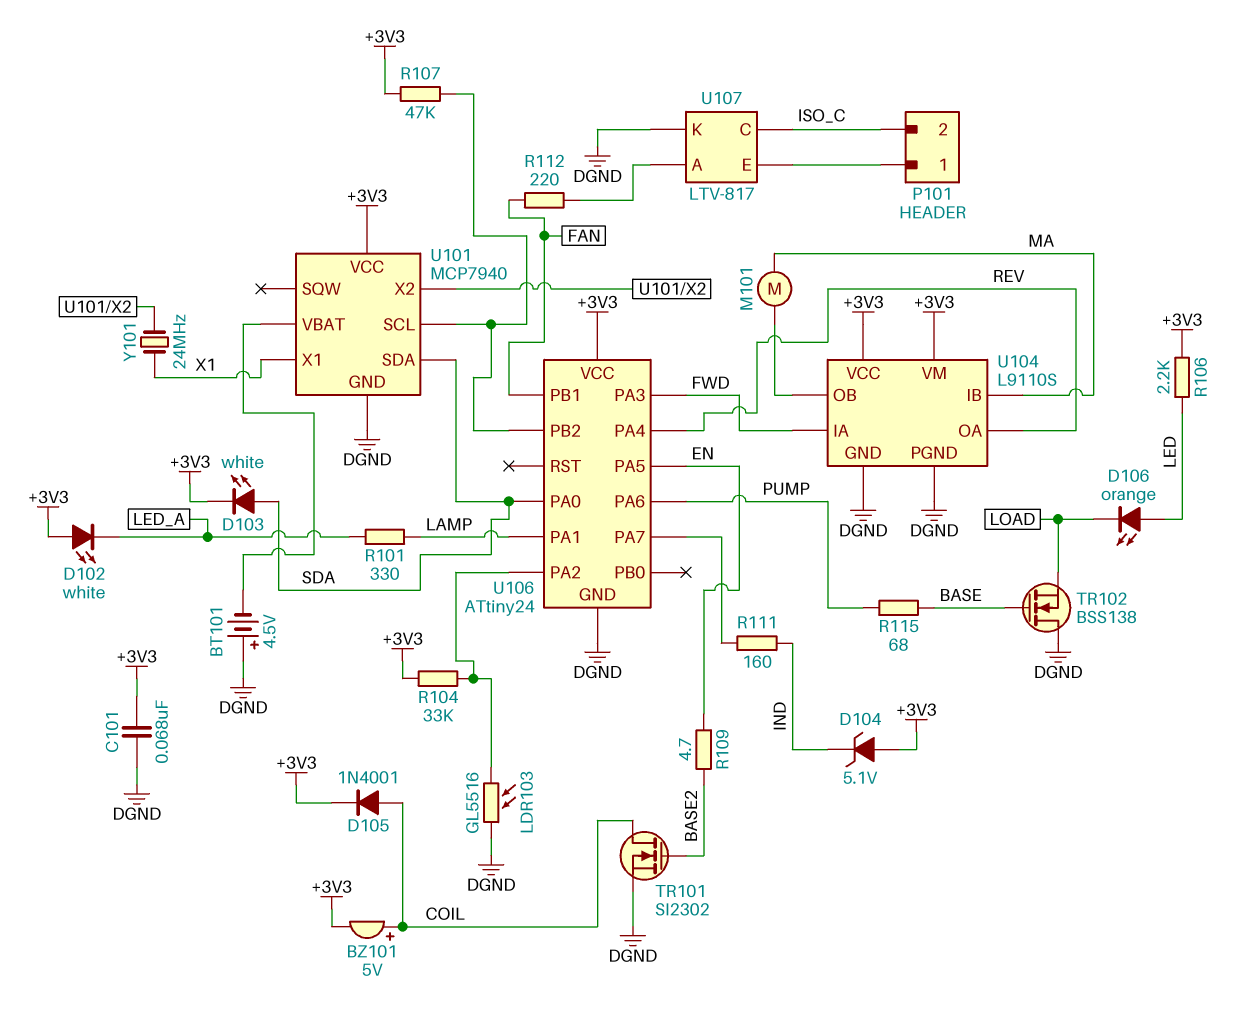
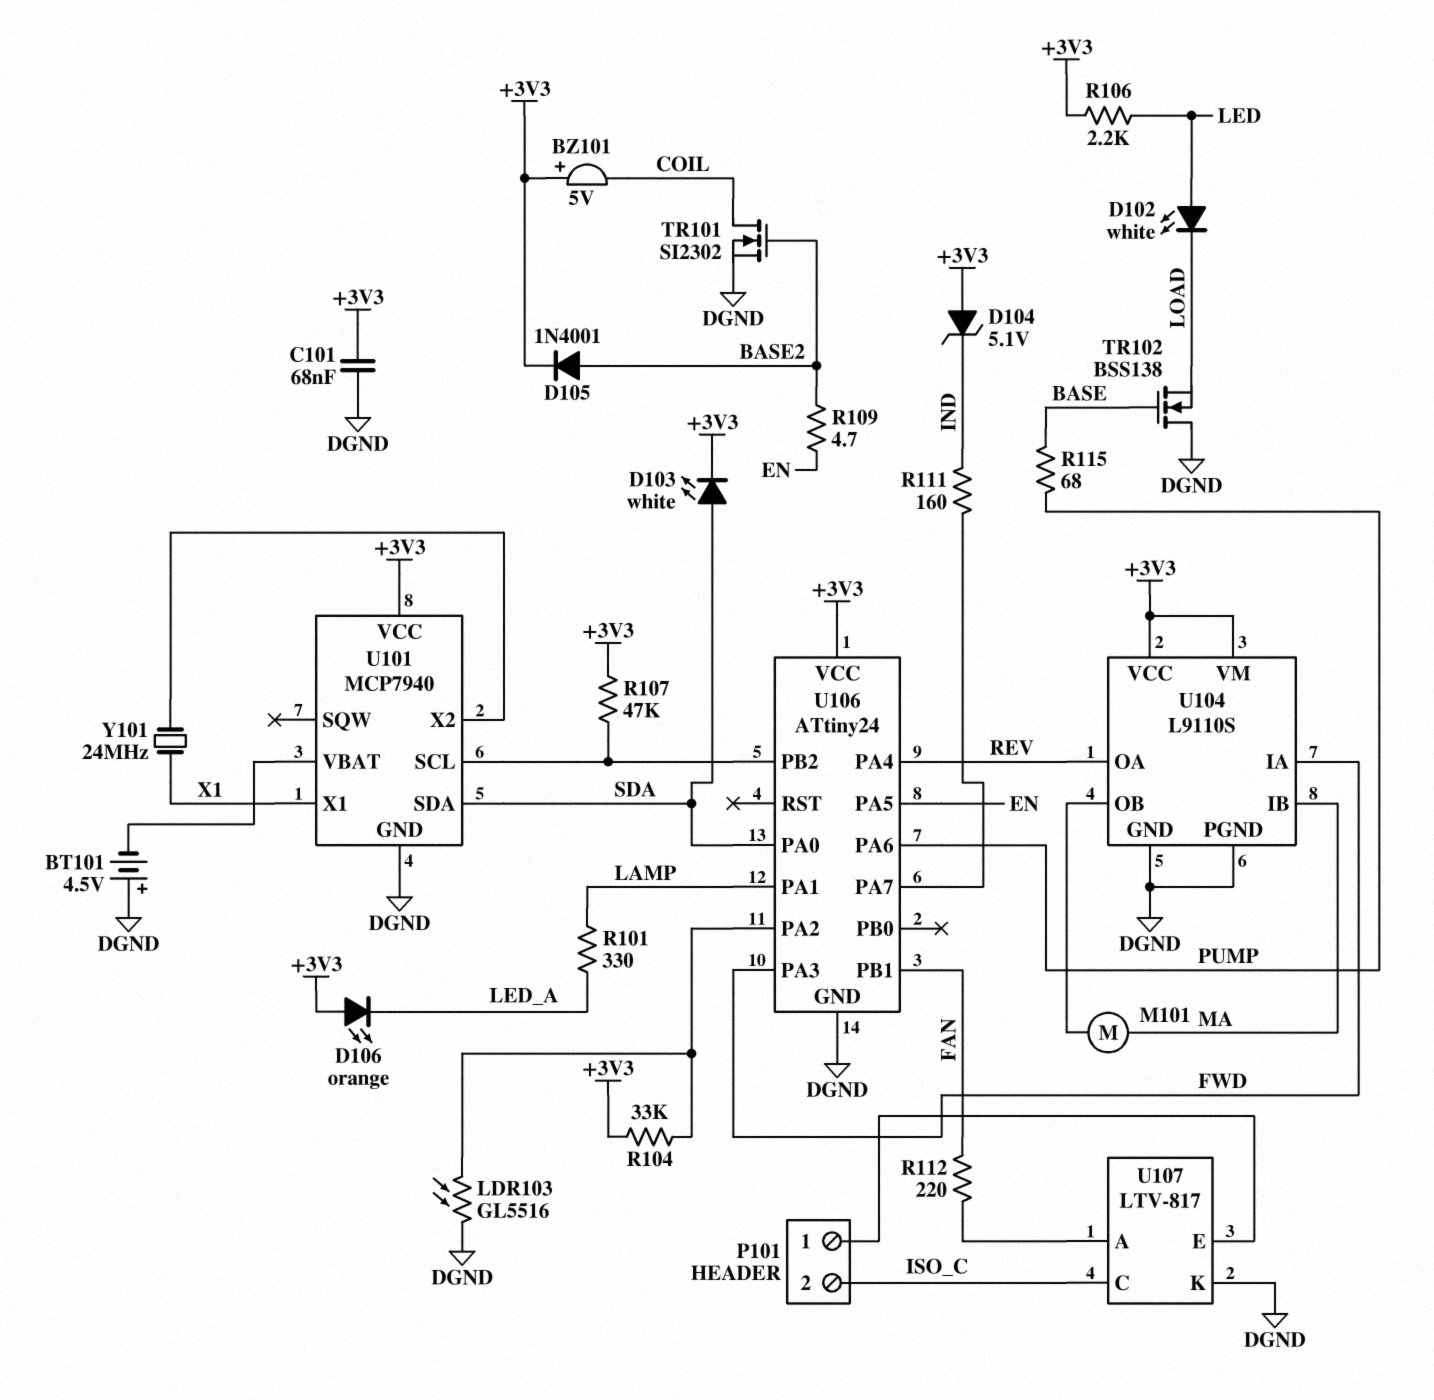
BZ101: buzzer 5V (plus COIL, minus +3V3) -> buzzer 5V (plus +3V3, minus COIL)
D102: LED white (A +3V3, K LED_A) -> LED white (A LED, K LOAD)
D105: diode 1N4001 (A COIL, K +3V3) -> diode 1N4001 (A BASE2, K +3V3)
D106: LED orange (A LED, K LOAD) -> LED orange (A +3V3, K LED_A)

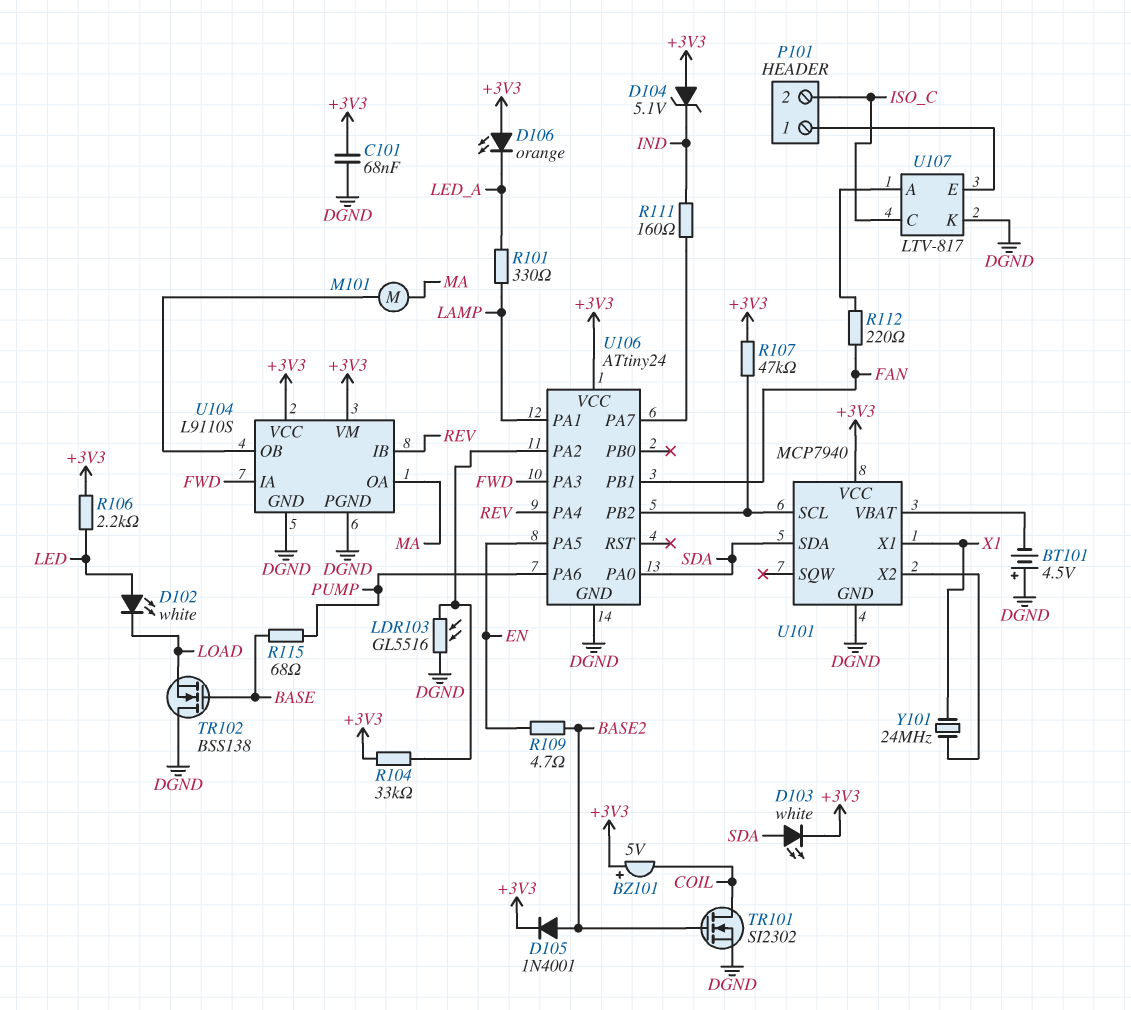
U104 pin IB: MA -> REV
U104 pin OA: REV -> MA

